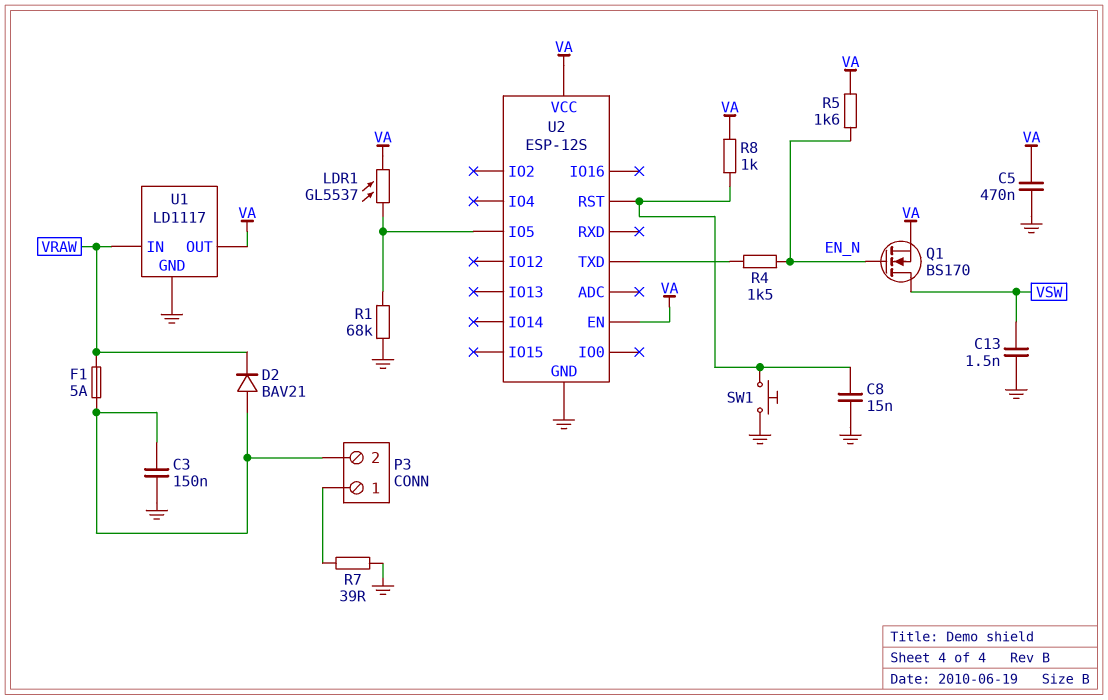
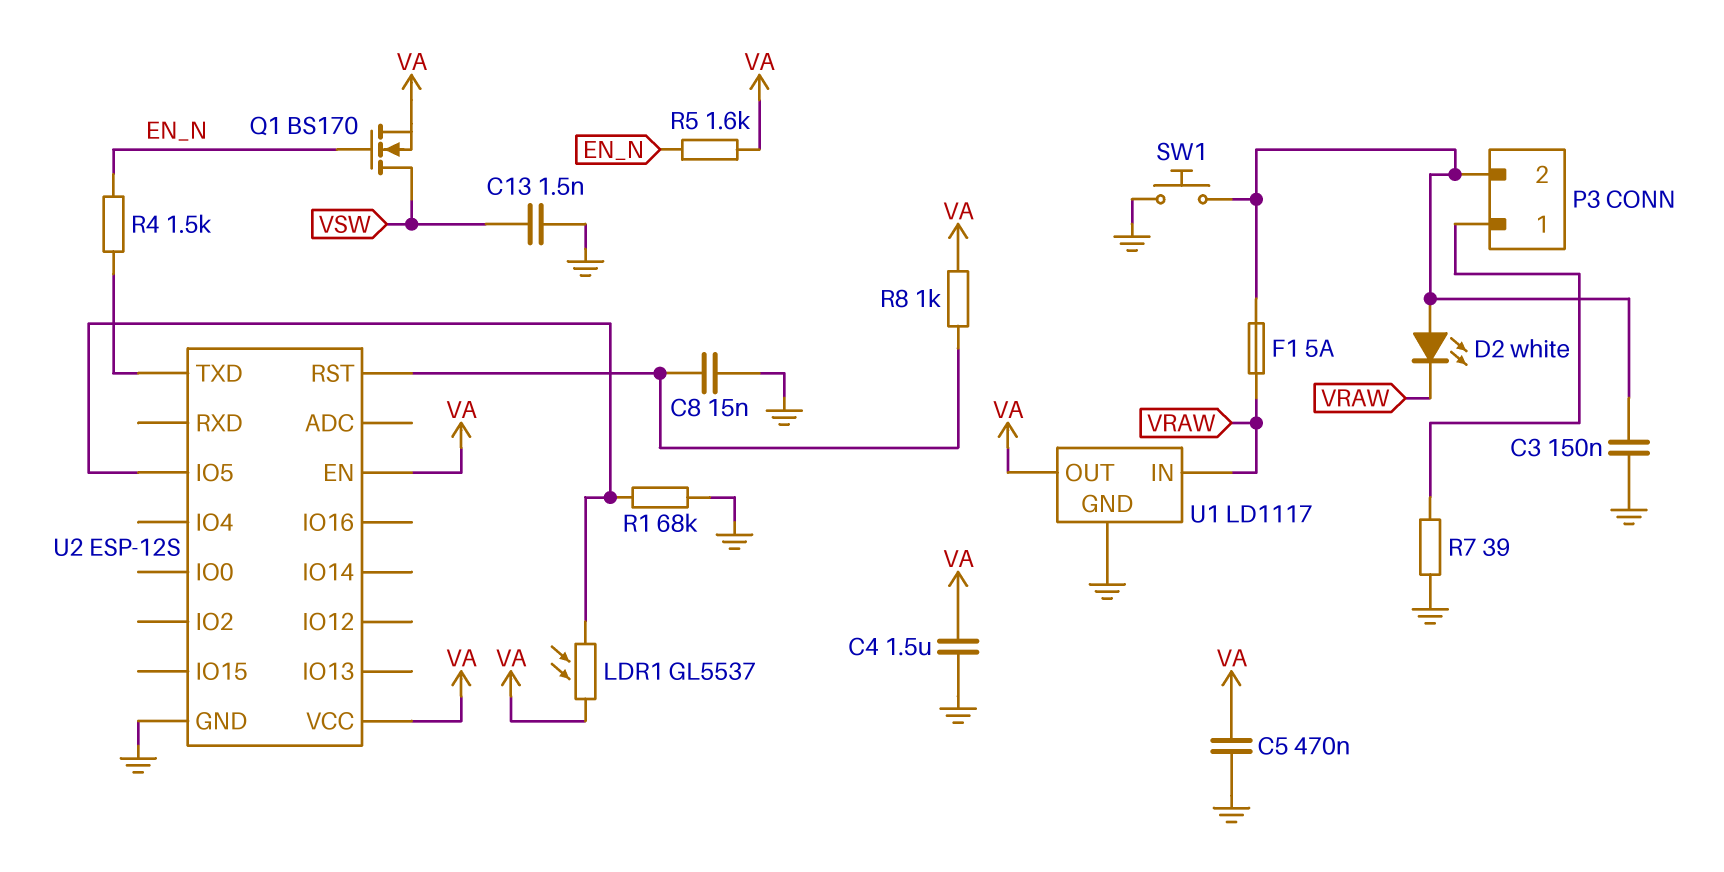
C4: none -> 1.5uF (GND, VA)
D2: diode BAV21 (A P3/2, K VRAW) -> LED white (A P3/2, K VRAW)
SW1: button (GND, U2/RST) -> button (GND, P3/2)

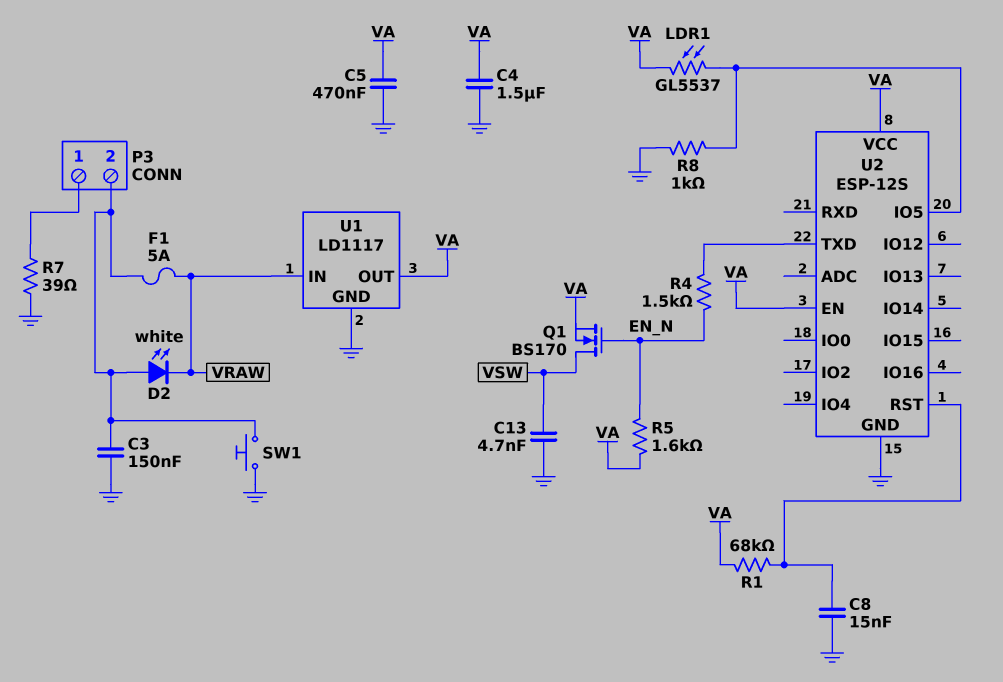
C13: 1.5nF (GND, VSW) -> 4.7nF (GND, VSW)
R1: 68k (GND, U2/IO5) -> 68k (U2/RST, VA)
R8: 1k (U2/RST, VA) -> 1k (GND, U2/IO5)

